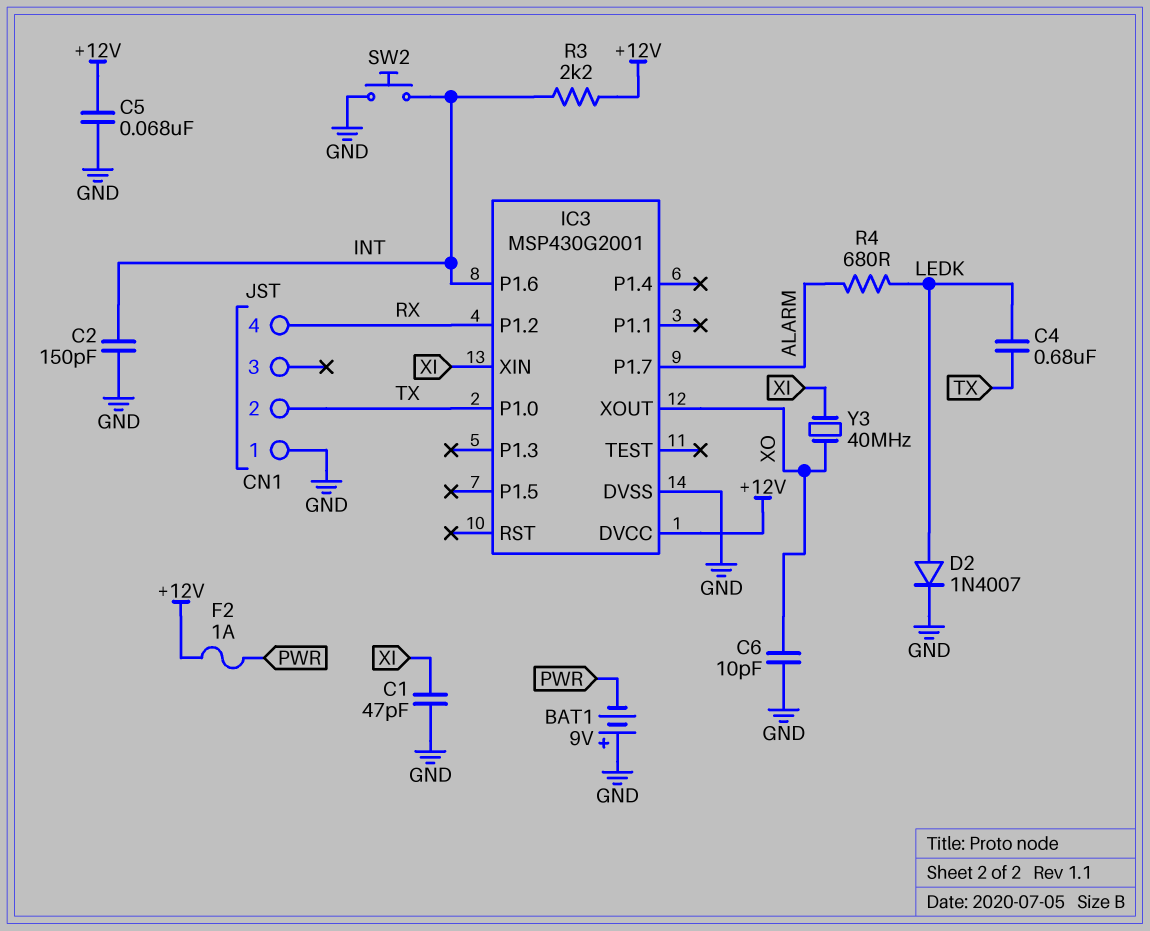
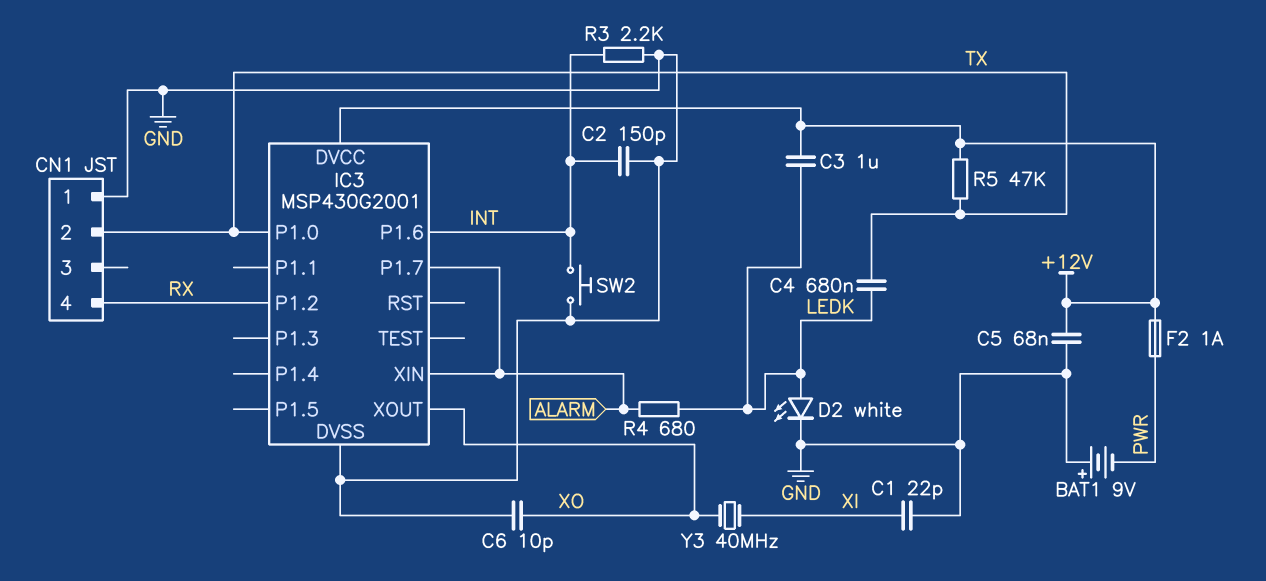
C1: 47pF (GND, XI) -> 22pF (GND, XI)
C3: none -> 1uF (+12V, LEDK)
D2: diode 1N4007 (A LEDK, K GND) -> LED white (A LEDK, K GND)
IC3 pin XIN: XI -> ALARM
R3: 2.2k (+12V, INT) -> 2.2k (GND, INT)
R5: none -> 47k (+12V, TX)

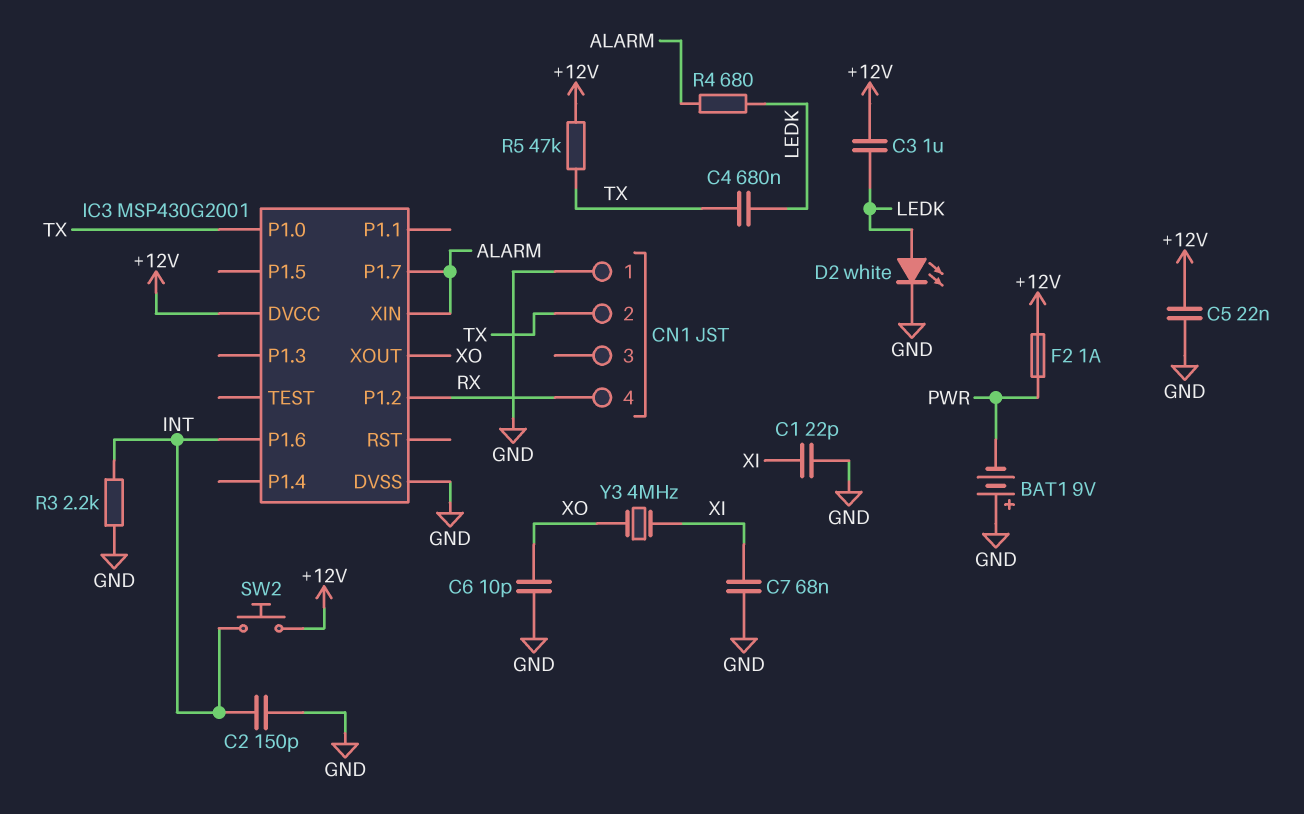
C5: 68nF (+12V, GND) -> 22nF (+12V, GND)
C7: none -> 68nF (GND, XI)
SW2: button (GND, INT) -> button (+12V, INT)
Y3: 40MHz (XI, XO) -> 4MHz (XI, XO)

